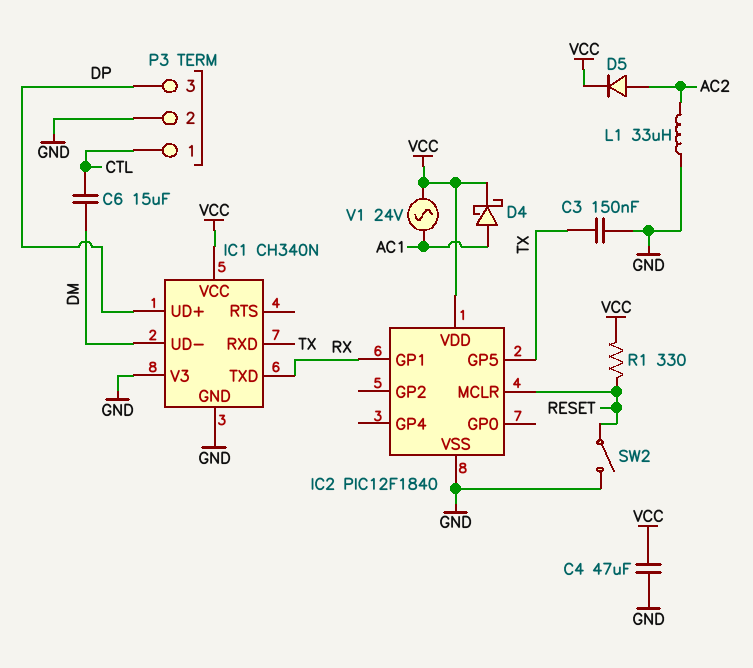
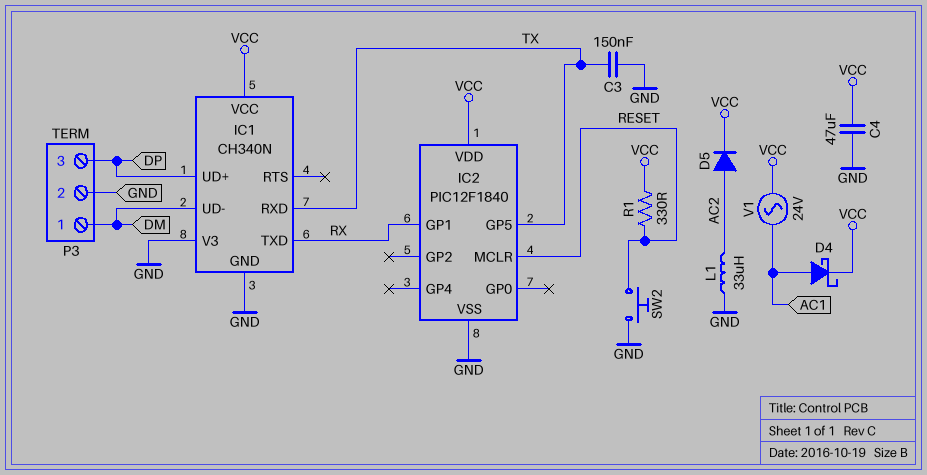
C6: 15uF (CTL, DM) -> none
P3 pin 1: CTL -> DM
SW2: switch (GND, RESET) -> button (GND, RESET)

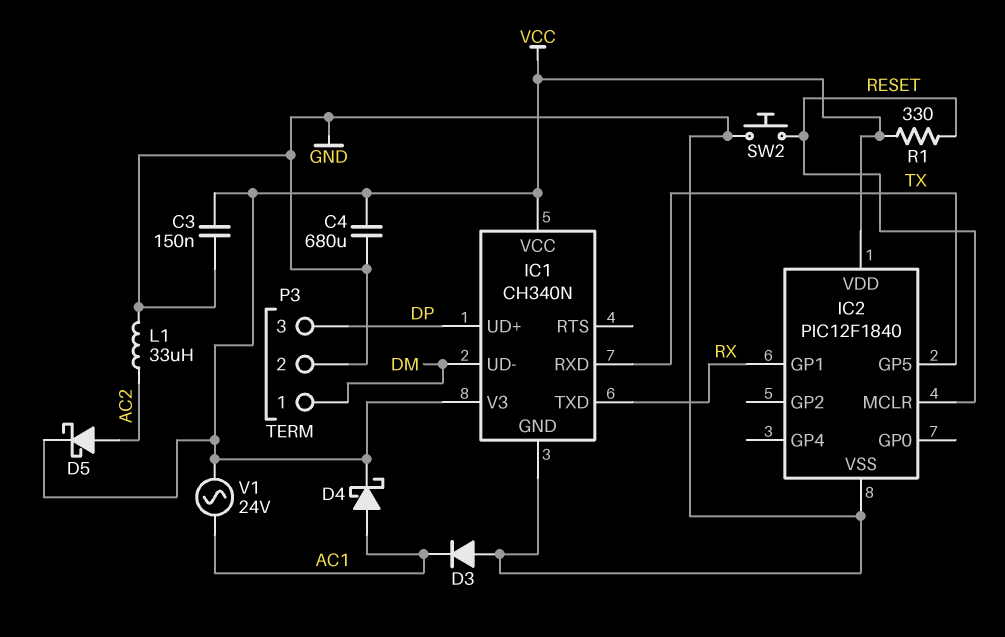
C3: 150nF (GND, TX) -> 150nF (GND, VCC)
C4: 47uF (GND, VCC) -> 680uF (GND, VCC)
D3: none -> diode (A GND, K AC1)
D5: diode (A AC2, K VCC) -> schottky (A AC2, K VCC)
IC1 pin V3: GND -> VCC

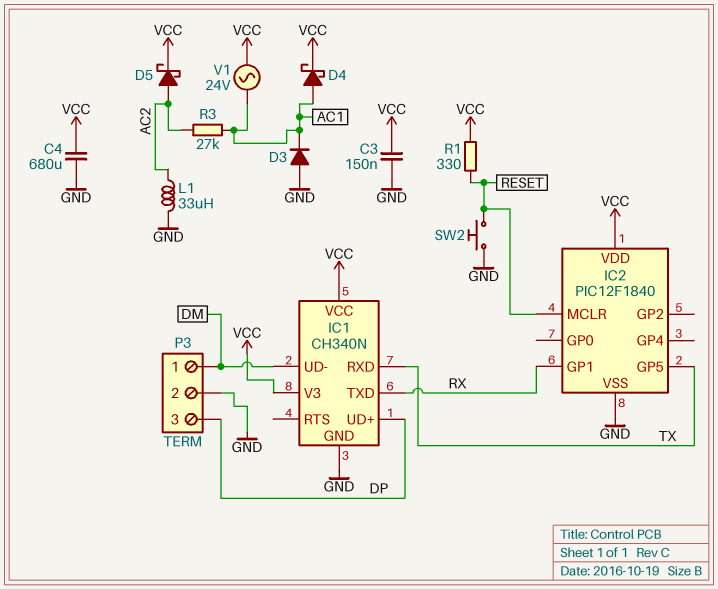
R3: none -> 27k (AC1, AC2)

